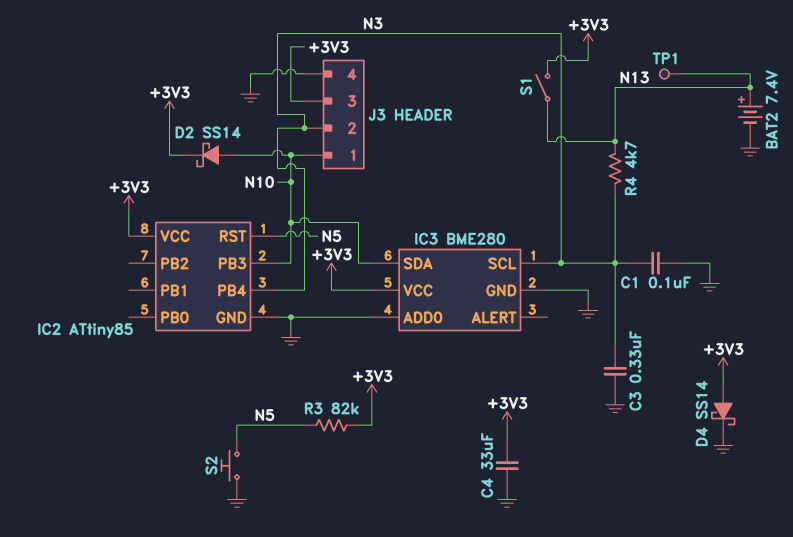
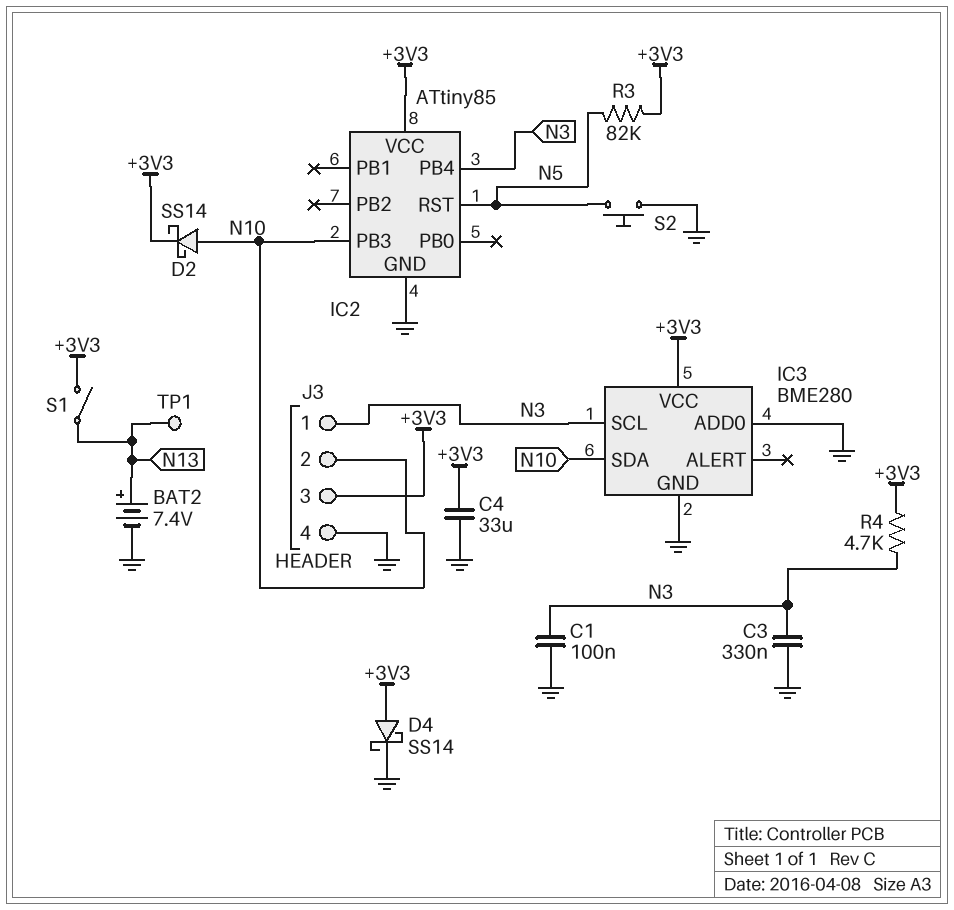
J3 pin 1: N10 -> N3
J3 pin 2: N3 -> N10
R4: 4.7k (N3, N13) -> 4.7k (+3V3, N3)

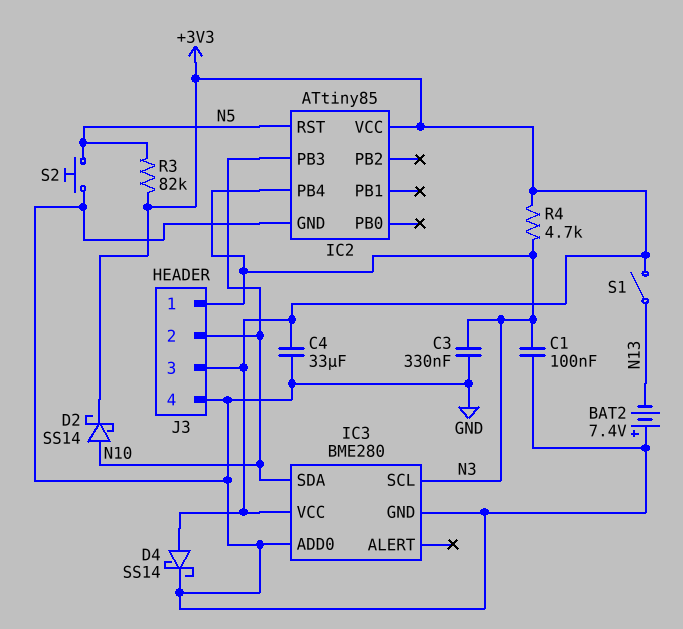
BAT2: 7.4V (plus N13, minus GND) -> 7.4V (plus GND, minus N13)
TP1: test point (N13) -> none

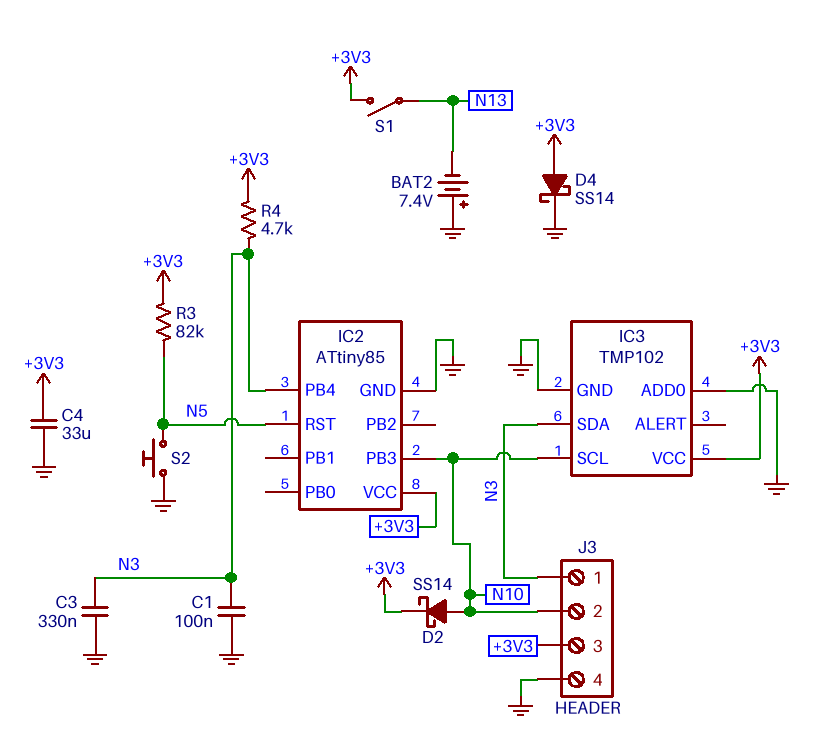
IC3: BME280 -> TMP102
IC3 pin SCL: N3 -> N10
IC3 pin SDA: N10 -> N3

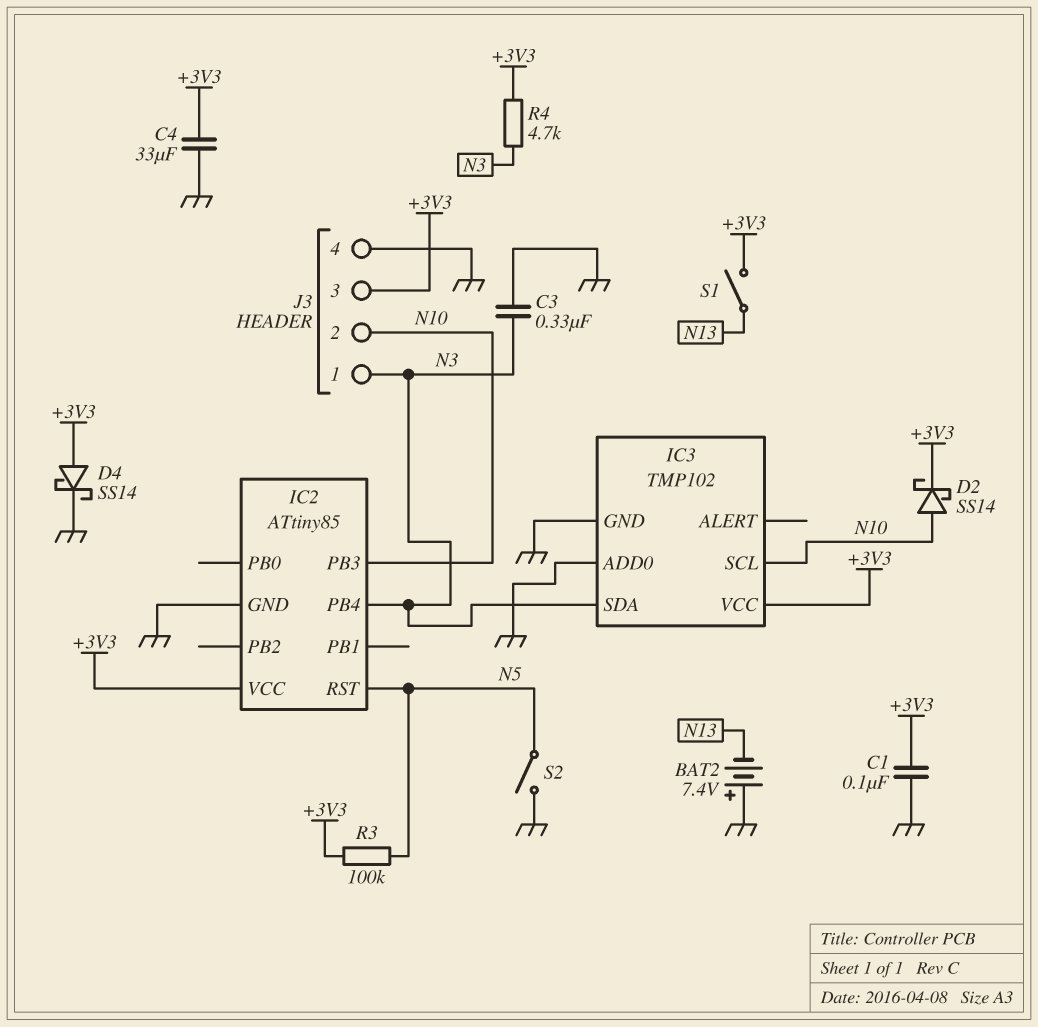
C1: 100nF (GND, N3) -> 100nF (+3V3, GND)
R3: 82k (+3V3, N5) -> 100k (+3V3, N5)
S2: button (GND, N5) -> switch (GND, N5)

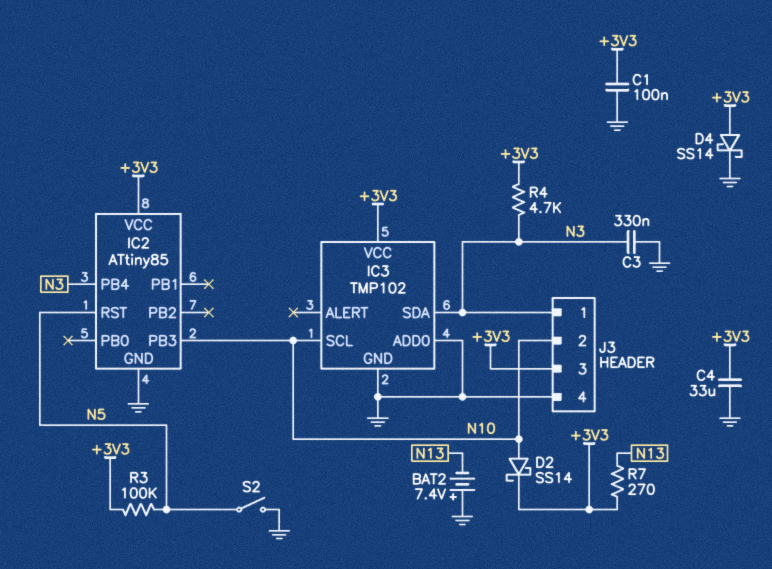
R7: none -> 270 (+3V3, N13)
S1: switch (+3V3, N13) -> none

